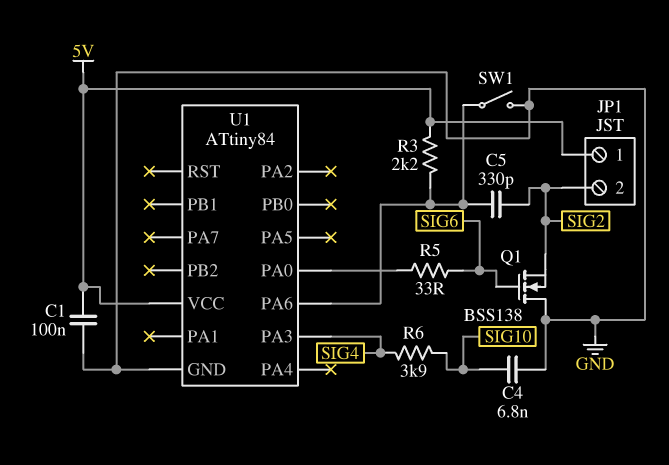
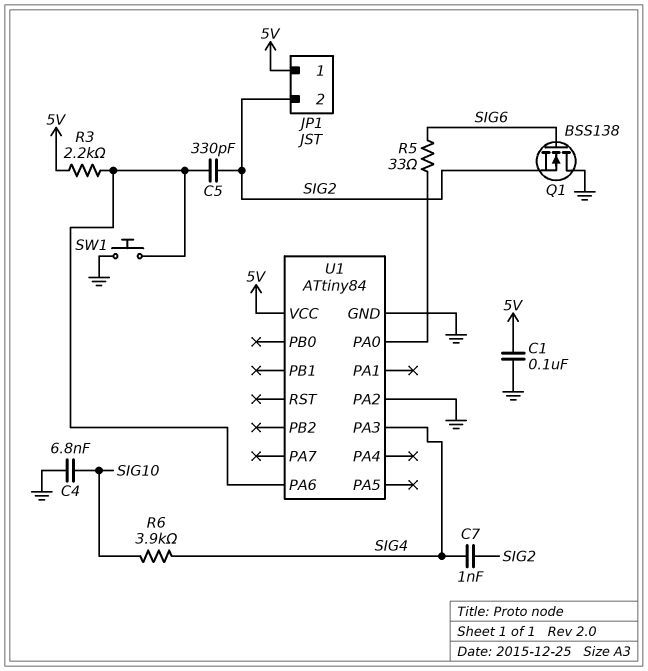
C7: none -> 1nF (SIG2, SIG4)
SW1: switch (GND, U1/PA6) -> button (GND, U1/PA6)
U1 pin PA2: none -> GND

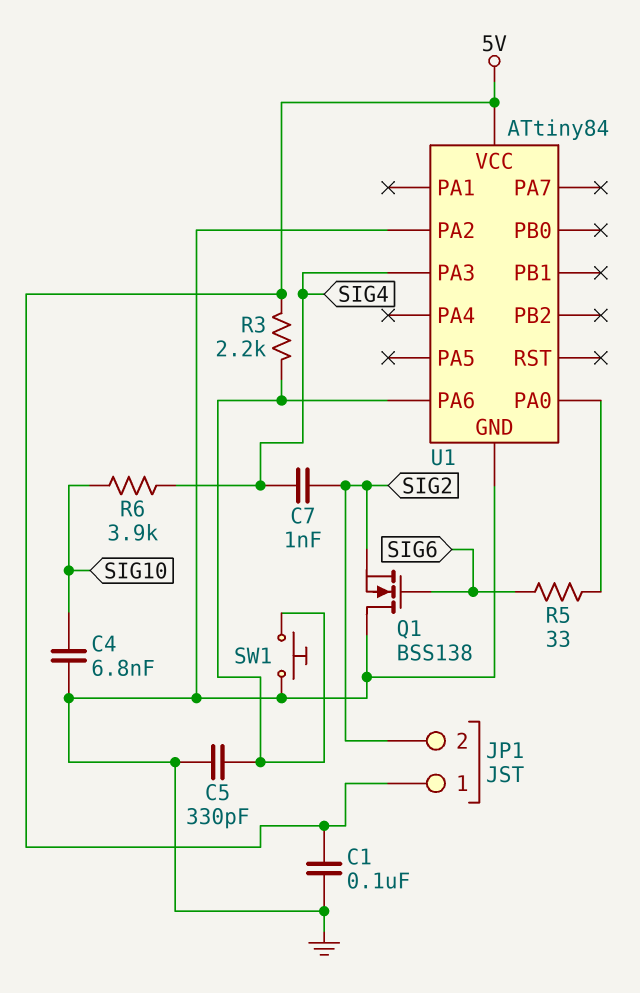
C5: 330pF (SIG2, U1/PA6) -> 330pF (GND, U1/PA6)

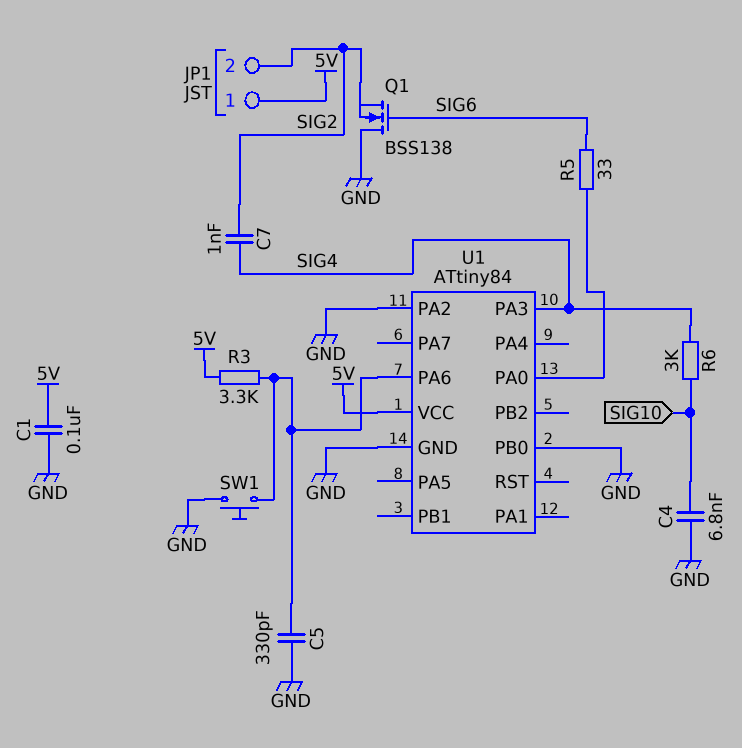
R3: 2.2k (5V, U1/PA6) -> 3.3k (5V, U1/PA6)
R6: 3.9k (SIG4, SIG10) -> 3k (SIG4, SIG10)
U1 pin PB0: none -> GND

